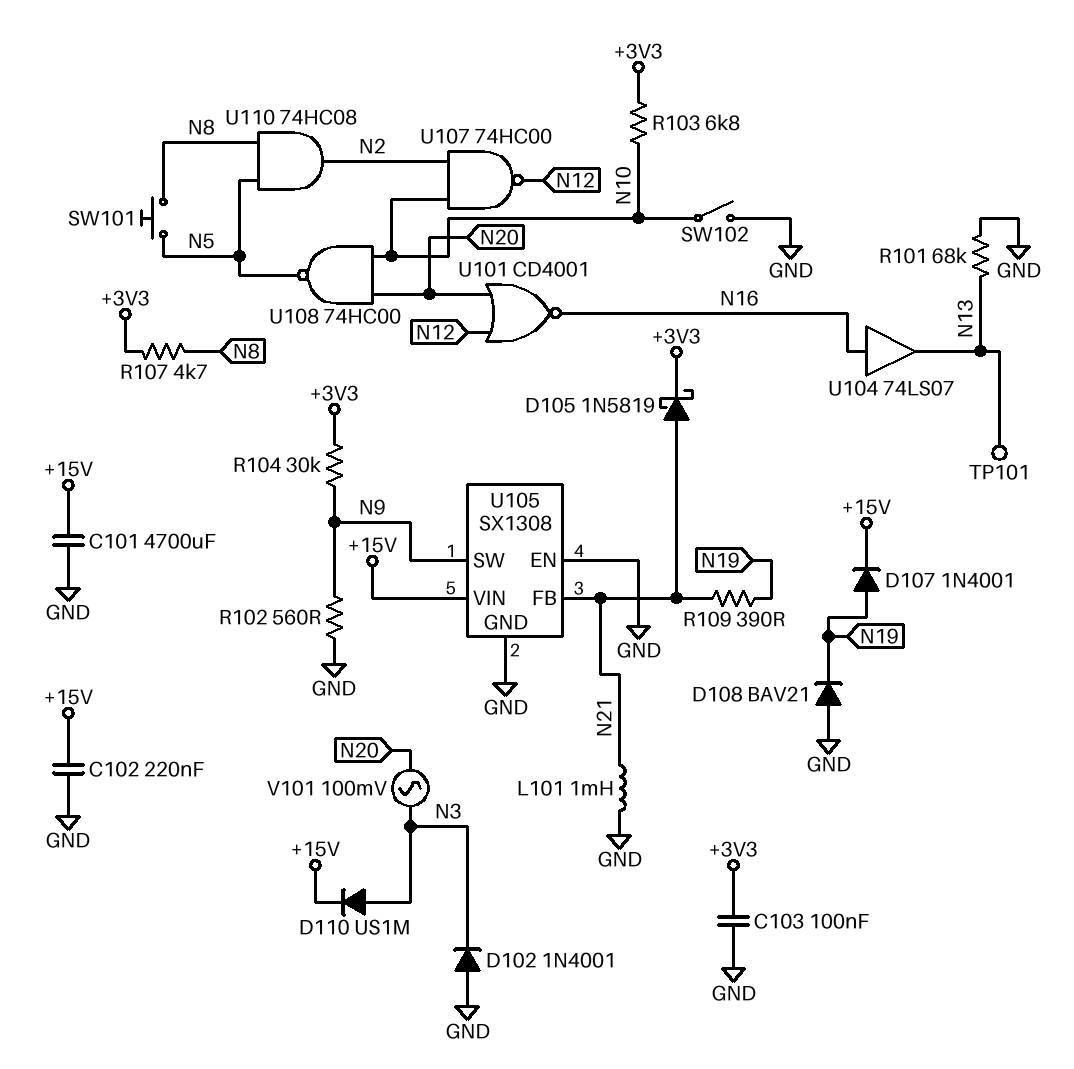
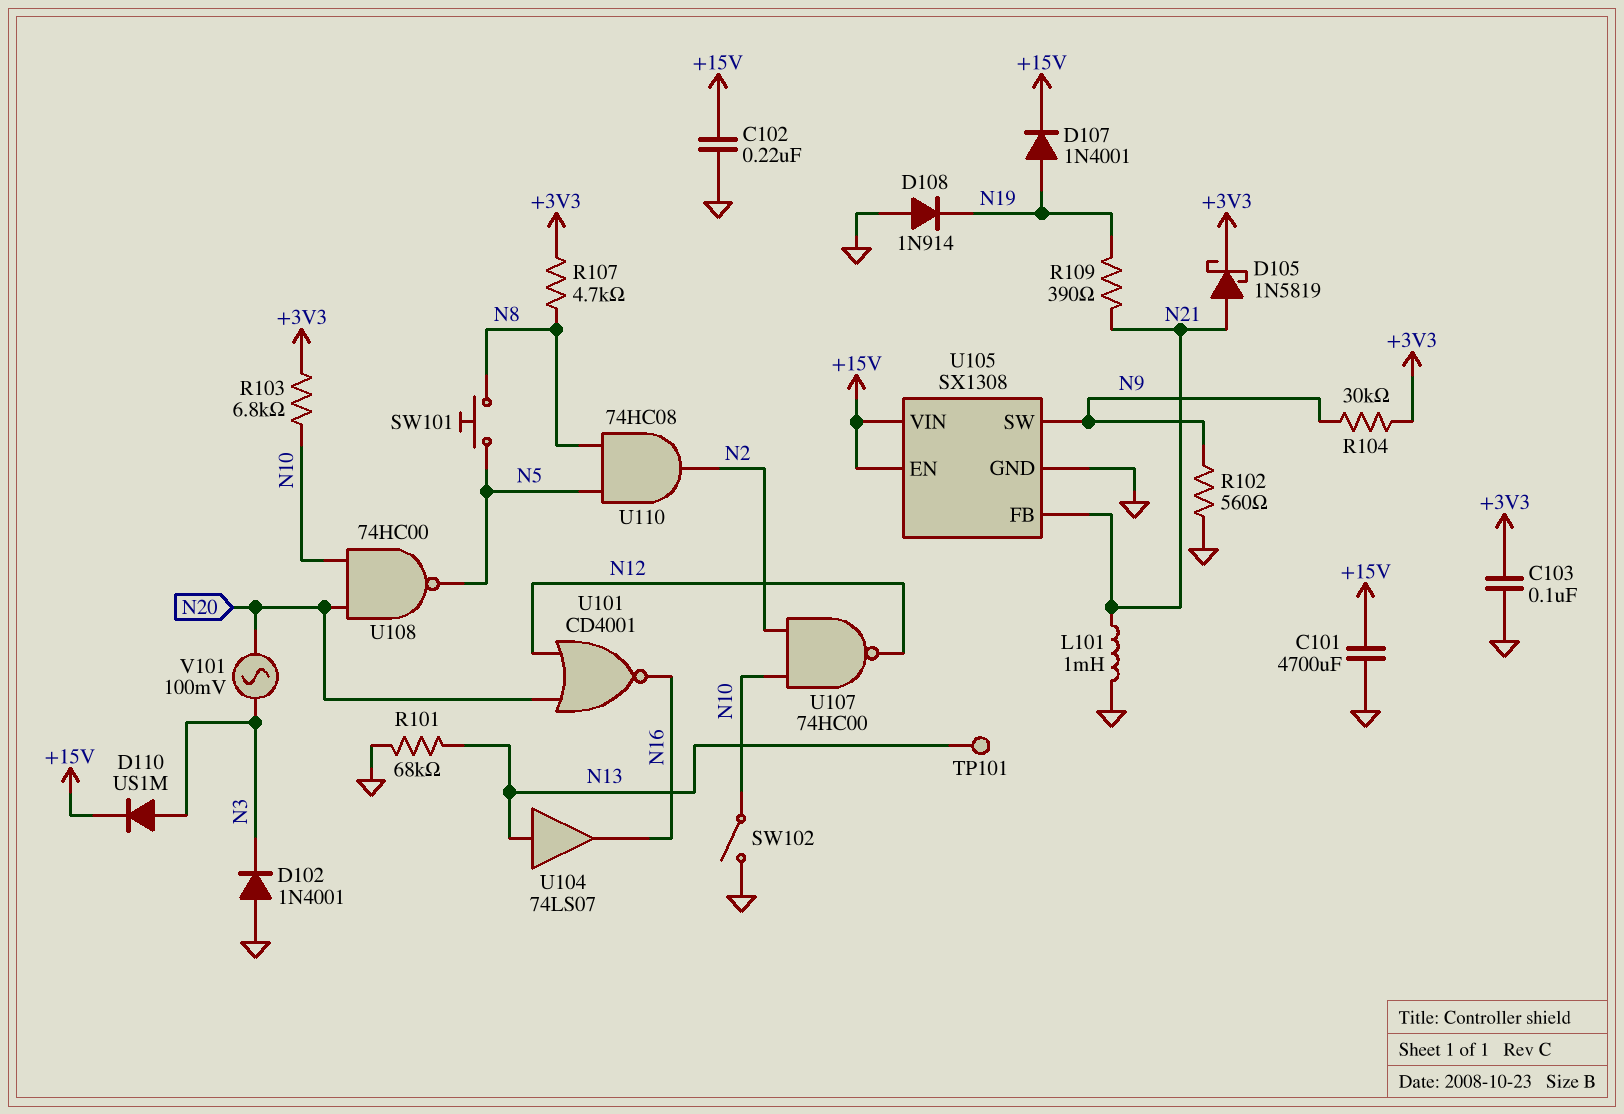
D108: diode BAV21 (A GND, K N19) -> diode 1N914 (A GND, K N19)
U104: buffer 74LS07 (in N16, out N13) -> buffer 74LS07 (in N13, out N16)
U105 pin EN: GND -> +15V

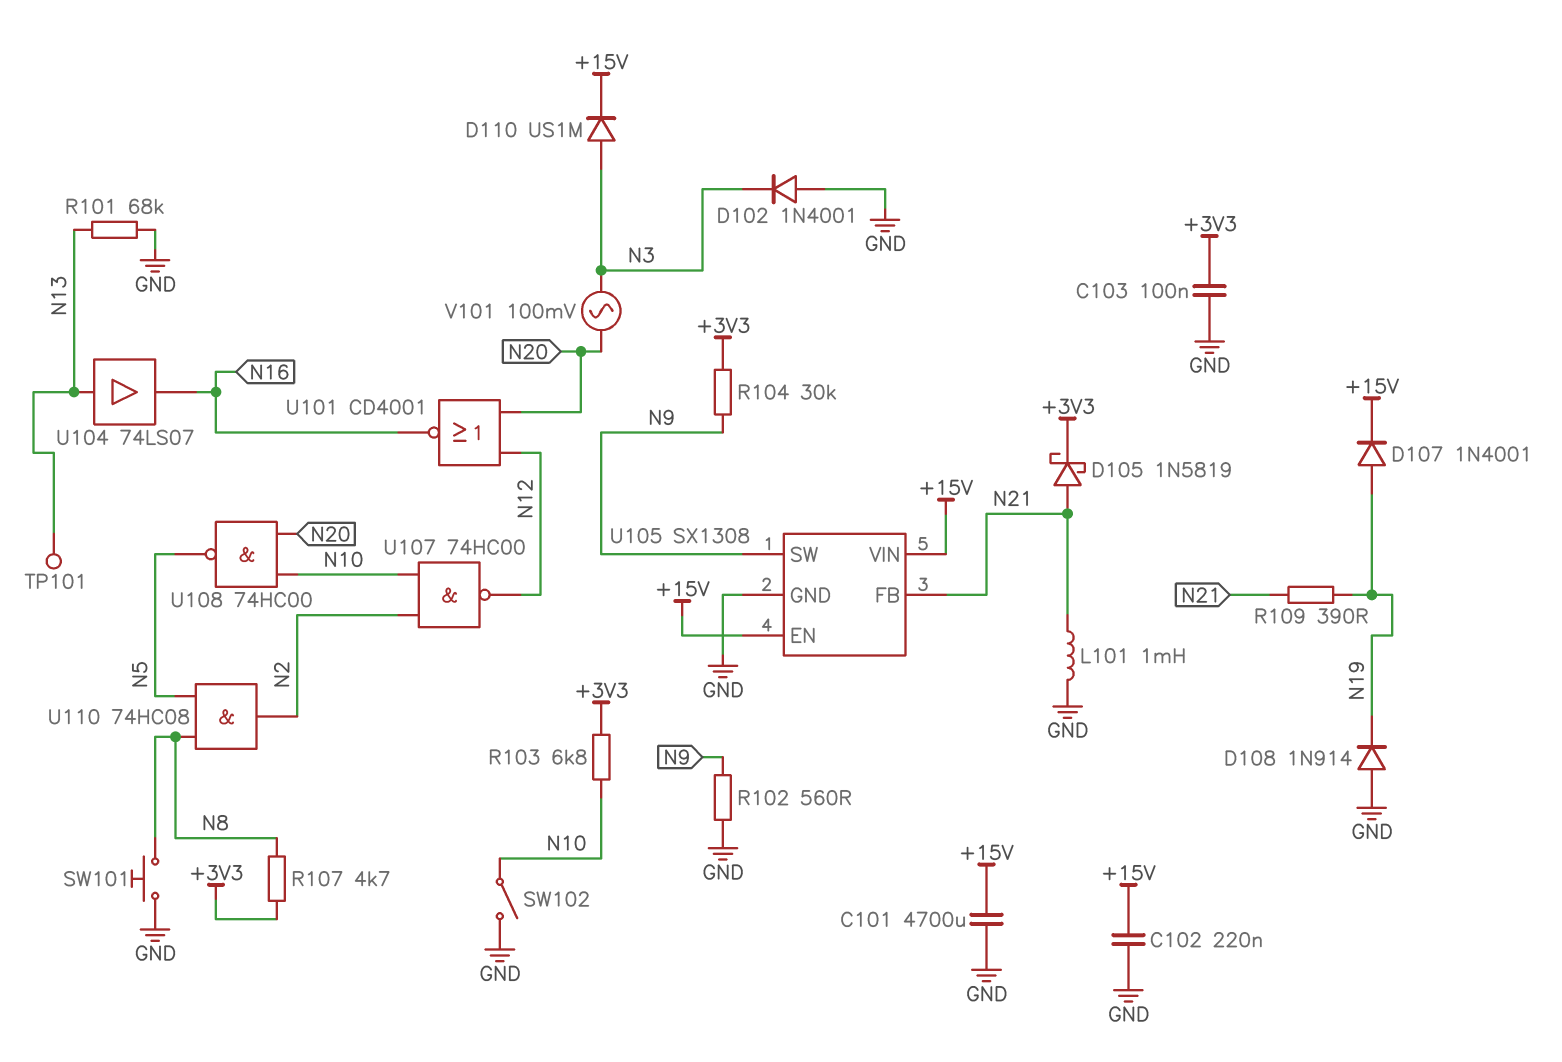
SW101: button (N5, N8) -> button (GND, N8)

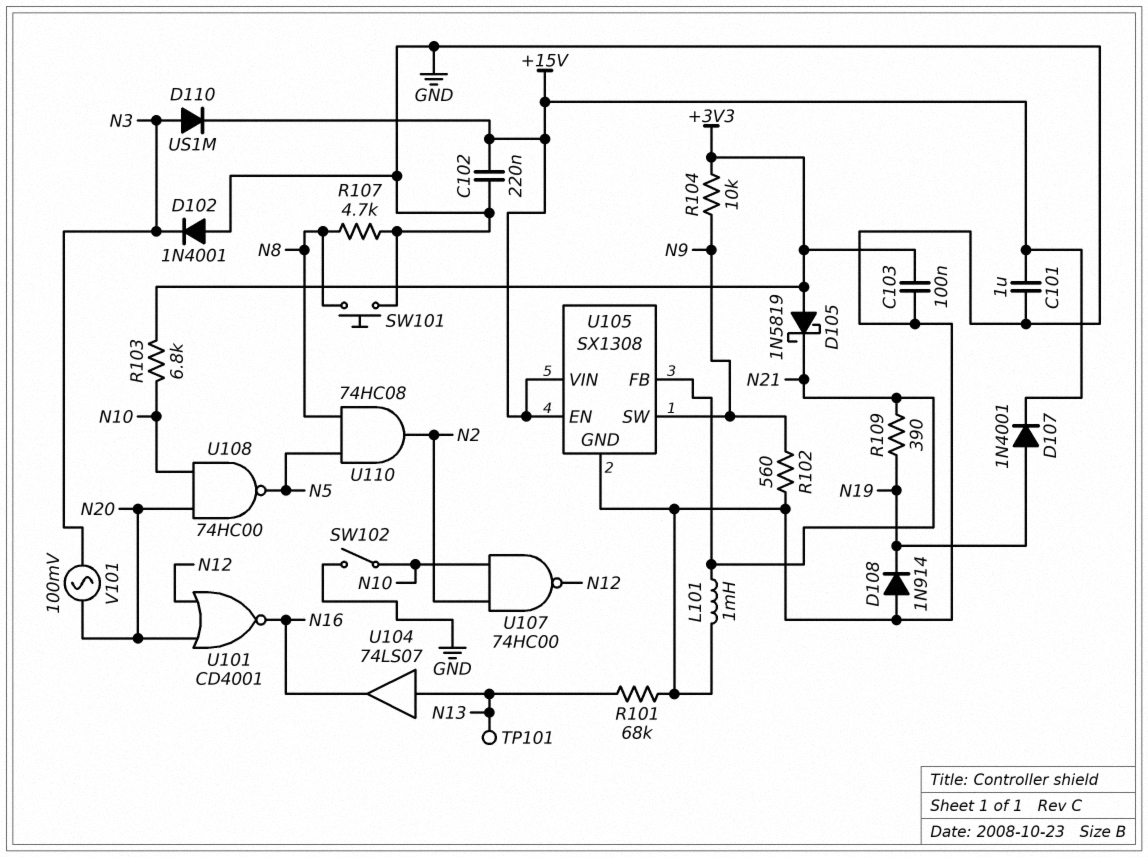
C101: 4700uF (+15V, GND) -> 1uF (+15V, GND)
D105: schottky 1N5819 (A N21, K +3V3) -> schottky 1N5819 (A +3V3, K N21)
R104: 30k (+3V3, N9) -> 10k (+3V3, N9)
R107: 4.7k (+3V3, N8) -> 4.7k (GND, N8)

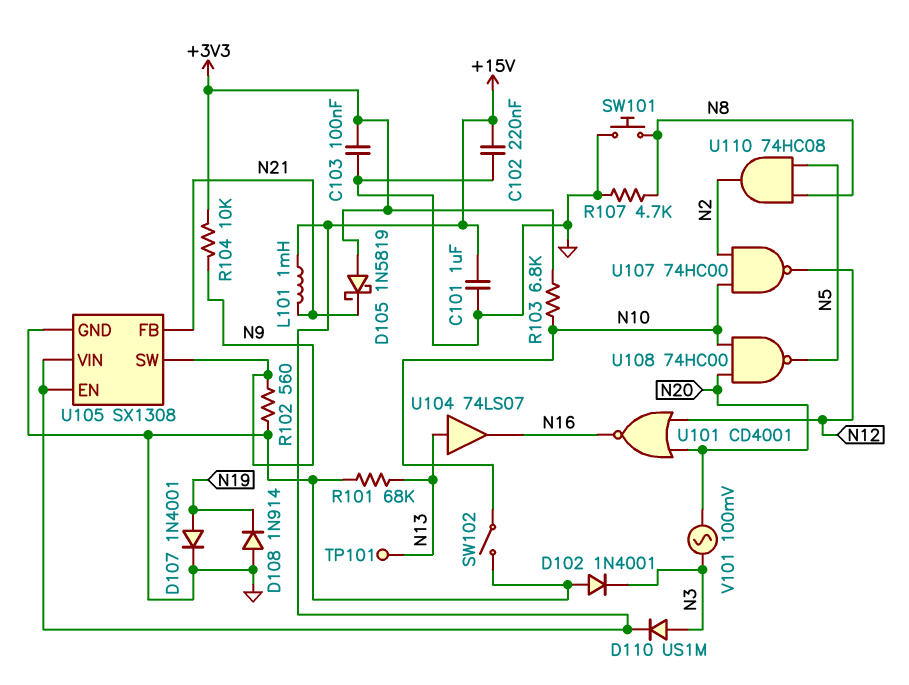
D107: diode 1N4001 (A N19, K +15V) -> diode 1N4001 (A N19, K GND)
L101: 1mH (GND, N21) -> 1mH (+15V, N21)
R109: 390 (N19, N21) -> none

